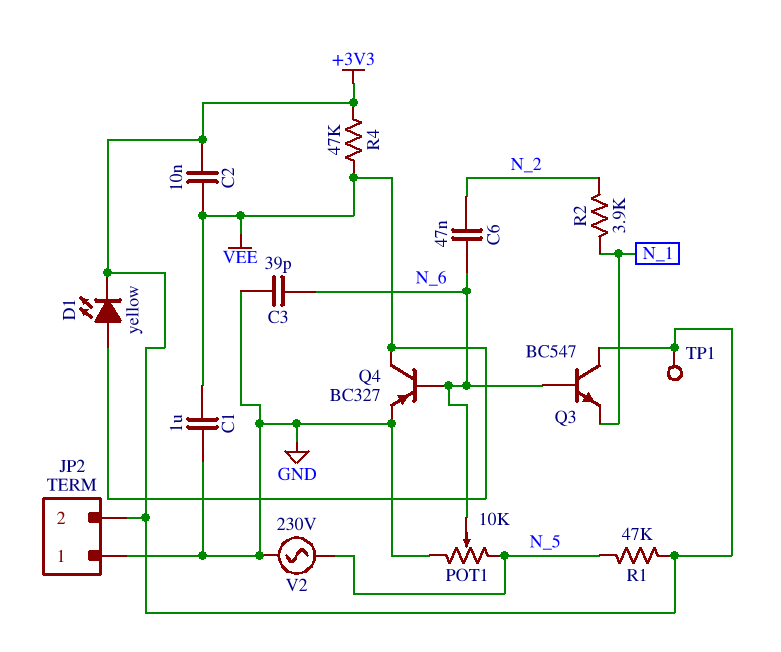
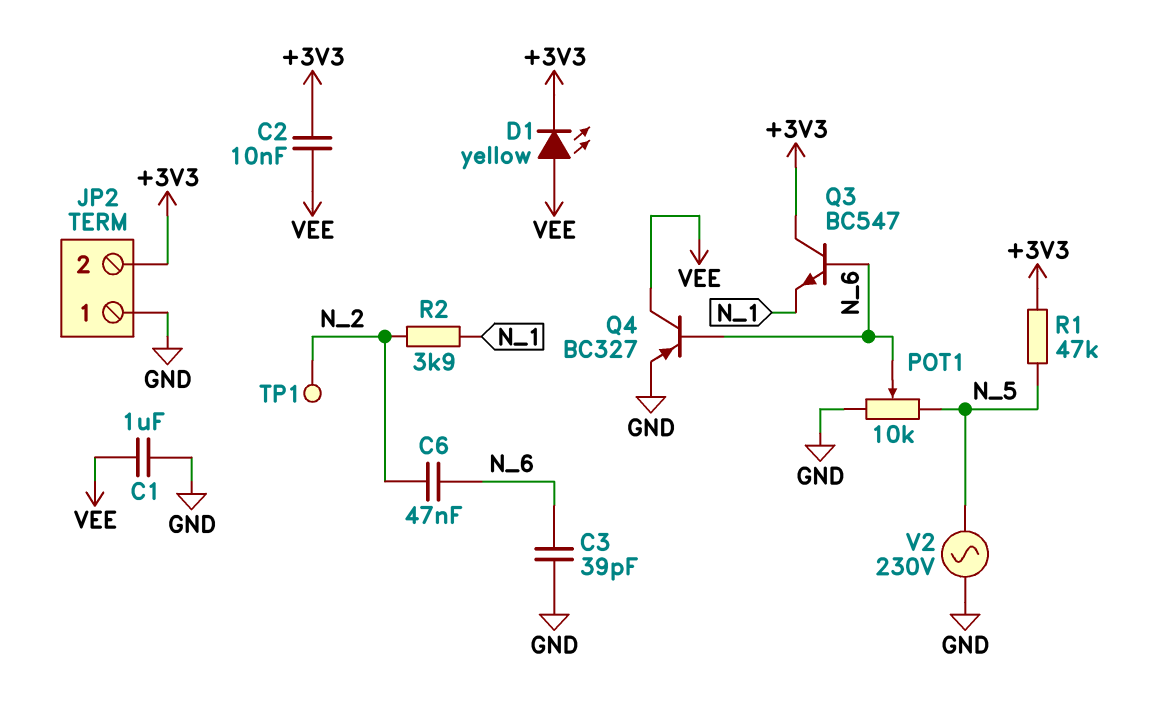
R4: 47k (+3V3, VEE) -> none
TP1: test point (+3V3) -> test point (N_2)

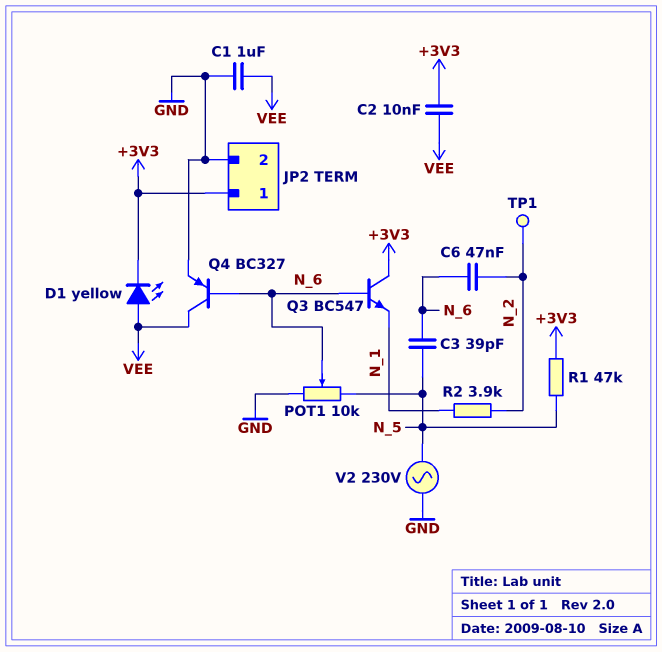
C3: 39pF (GND, N_6) -> 39pF (N_5, N_6)
JP2 pin 1: GND -> +3V3
JP2 pin 2: +3V3 -> GND

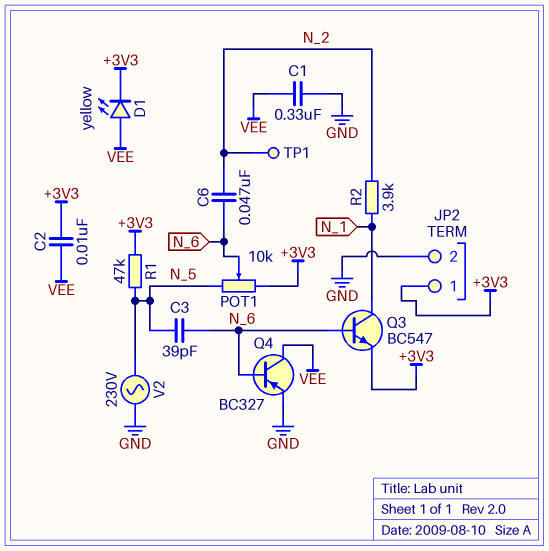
C1: 1uF (GND, VEE) -> 330nF (GND, VEE)
POT1: 10k (GND, N_5, wiper N_6) -> 10k (+3V3, N_5, wiper N_6)
Q3: NPN BC547 (B N_6, C +3V3, E N_1) -> NPN BC547 (B N_6, C N_1, E +3V3)

